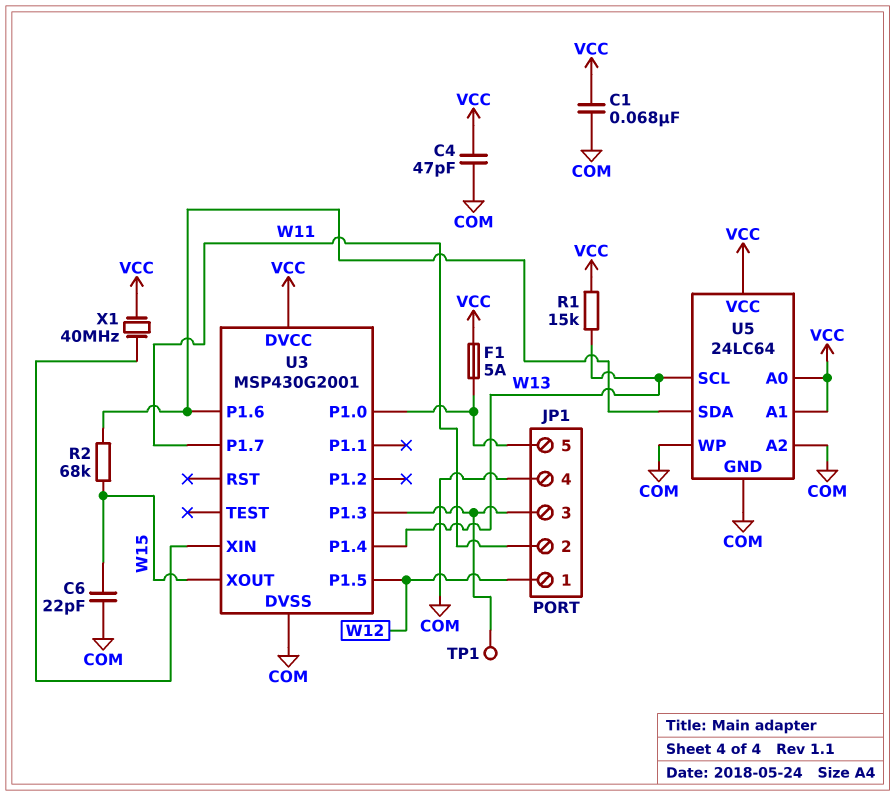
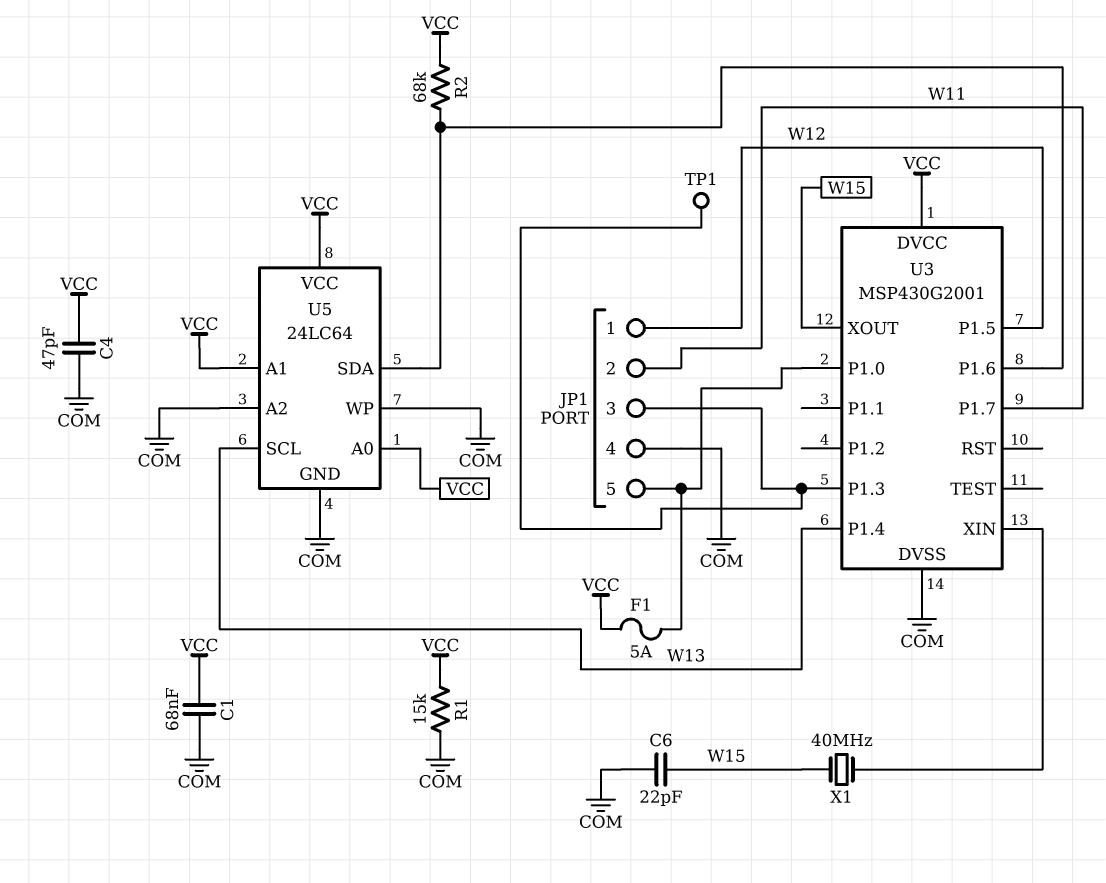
R1: 15k (VCC, W13) -> 15k (COM, VCC)
R2: 68k (U3/P1.6, W15) -> 68k (U3/P1.6, VCC)
X1: 40MHz (U3/XIN, VCC) -> 40MHz (U3/XIN, W15)

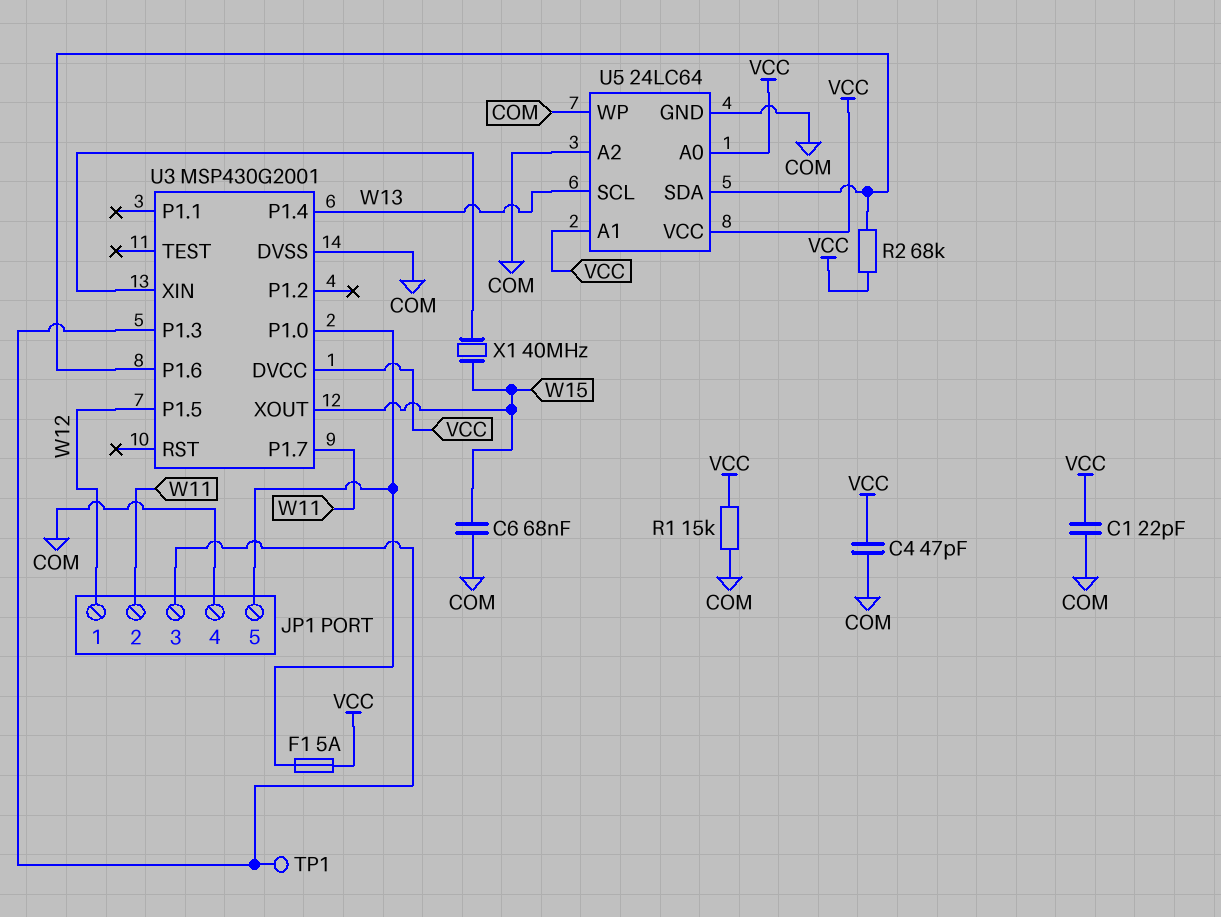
C1: 68nF (COM, VCC) -> 22pF (COM, VCC)
C6: 22pF (COM, W15) -> 68nF (COM, W15)

